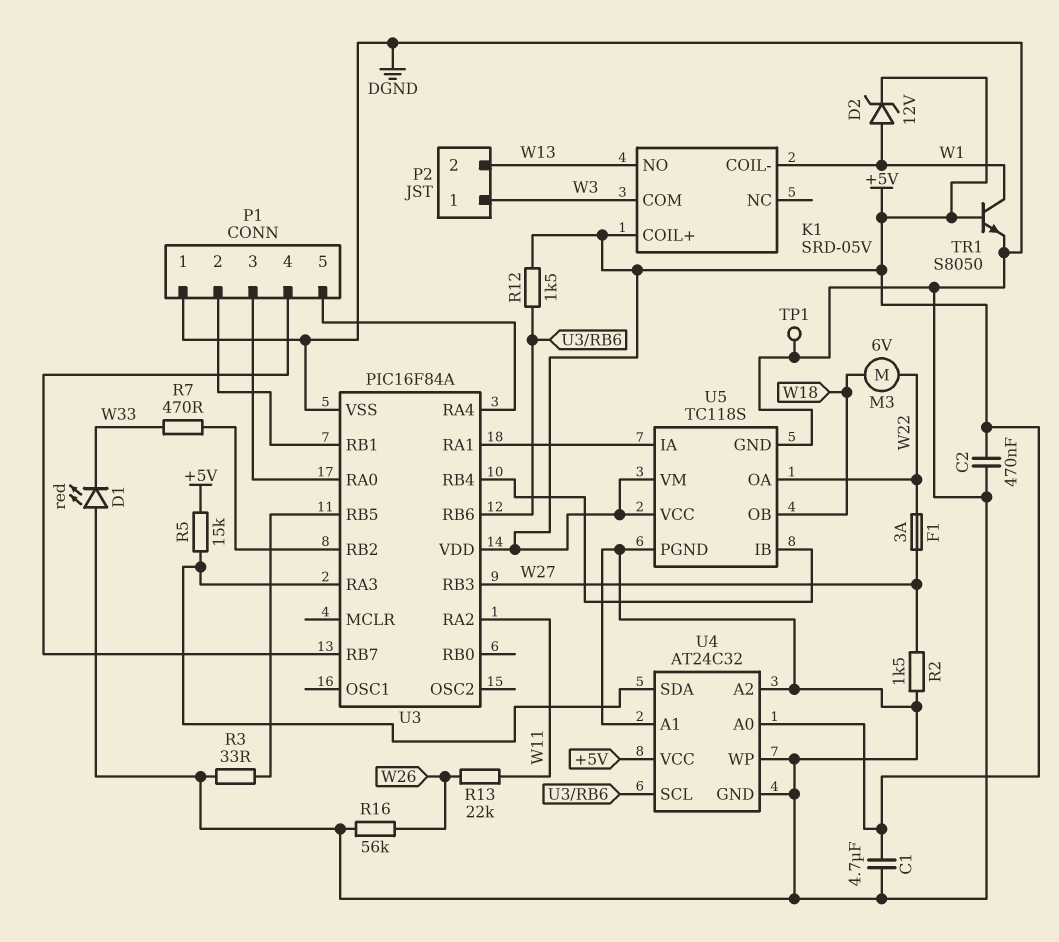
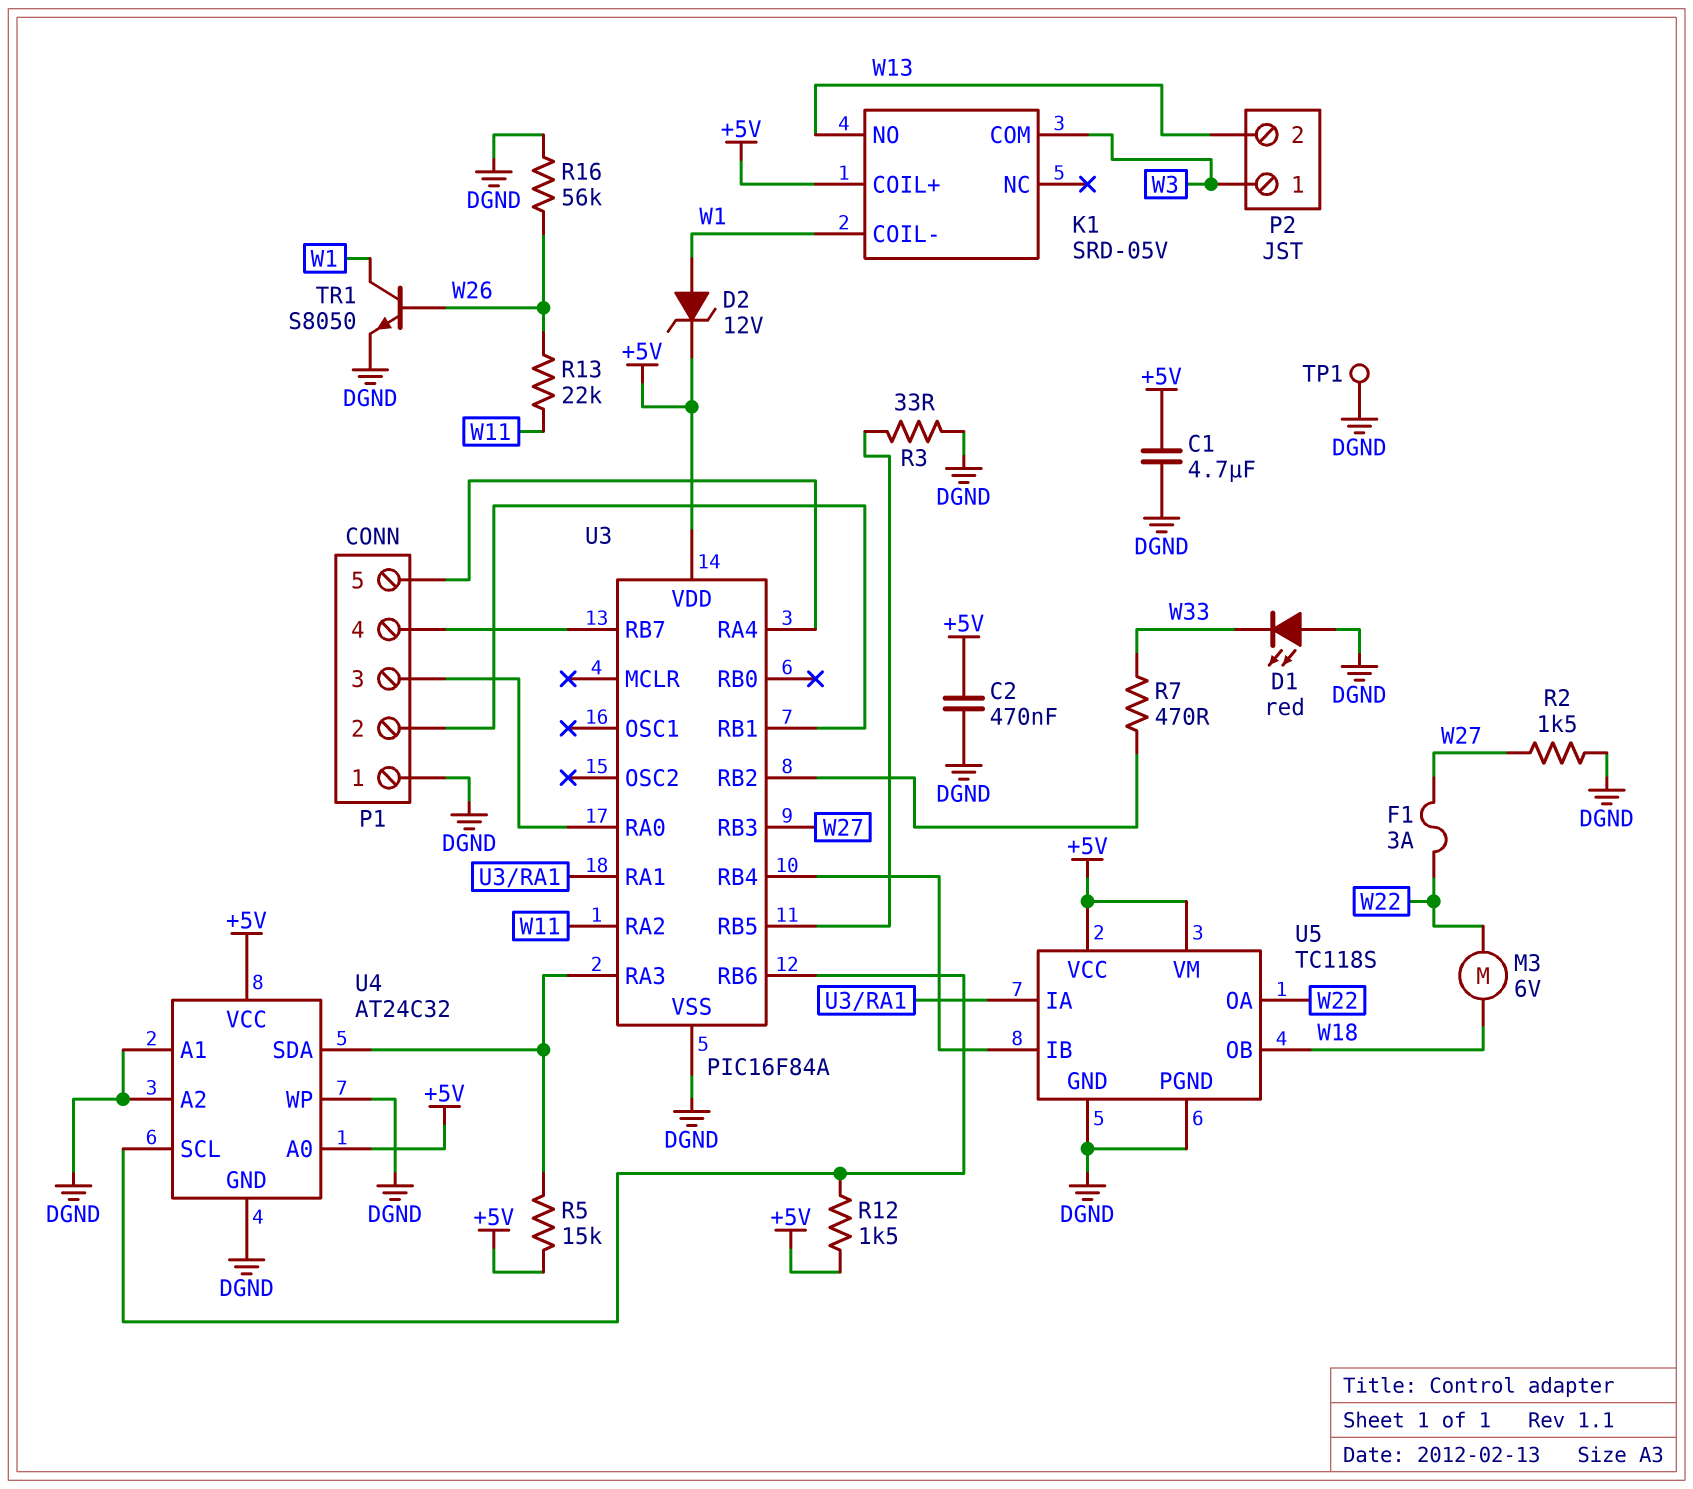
TR1: NPN S8050 (B +5V, C W1, E DGND) -> NPN S8050 (B W26, C W1, E DGND)

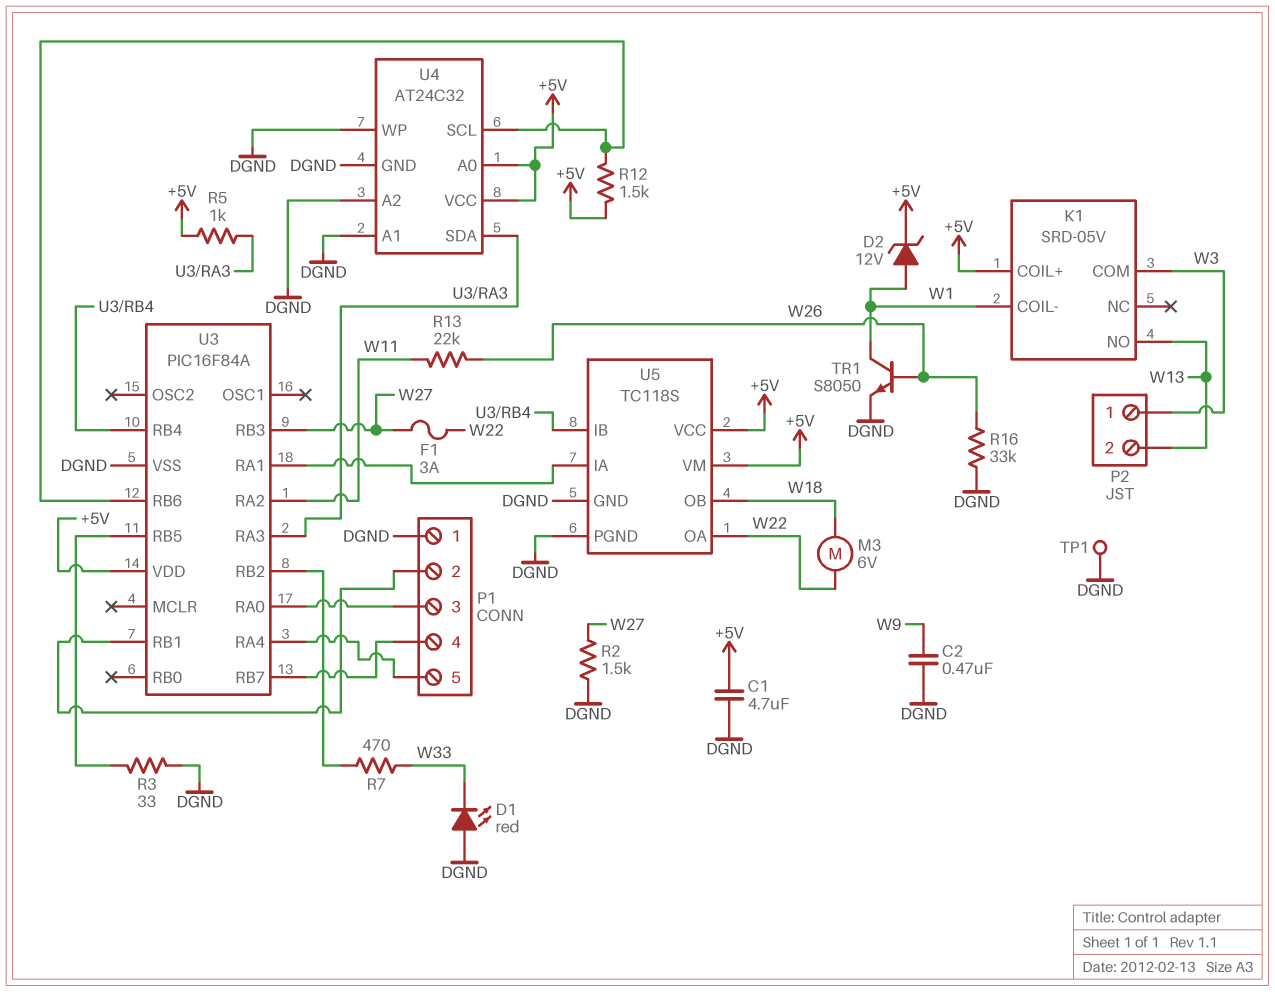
C2: 470nF (+5V, DGND) -> 470nF (DGND, W9)
R5: 15k (+5V, U3/RA3) -> 1k (+5V, U3/RA3)
R16: 56k (DGND, W26) -> 33k (DGND, W26)

